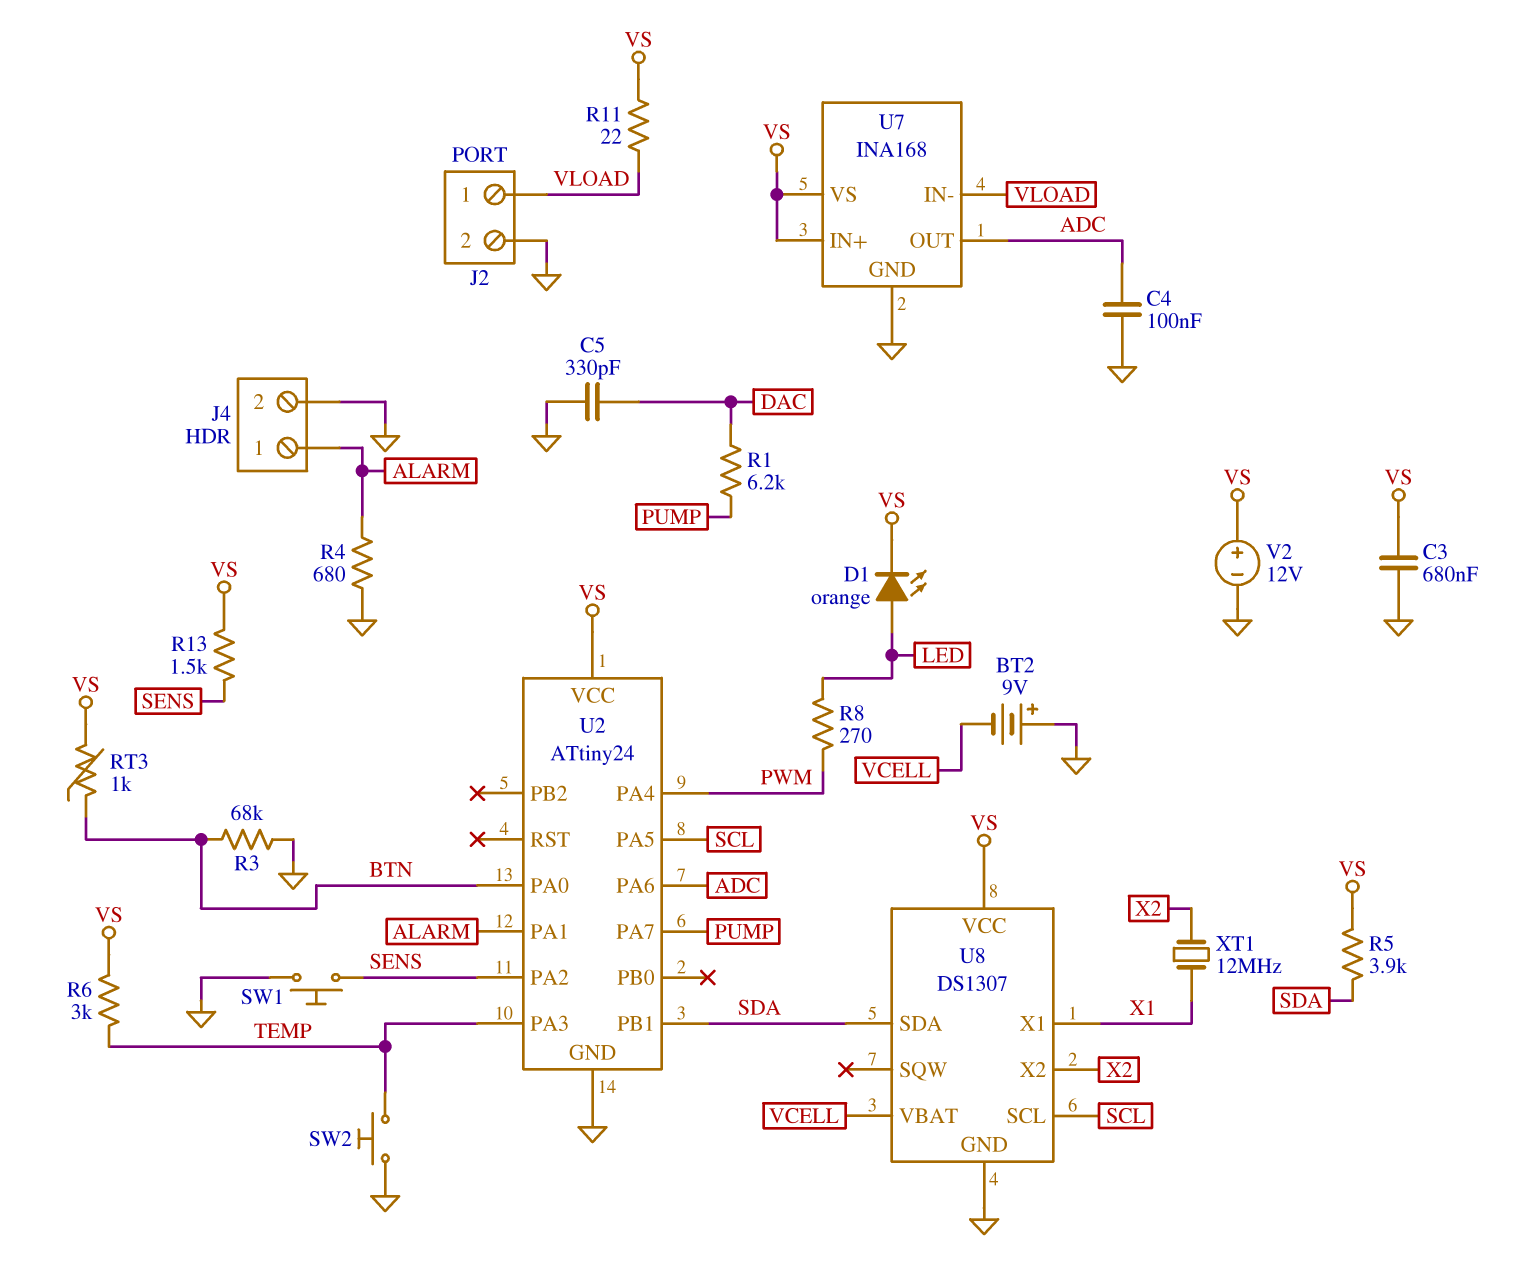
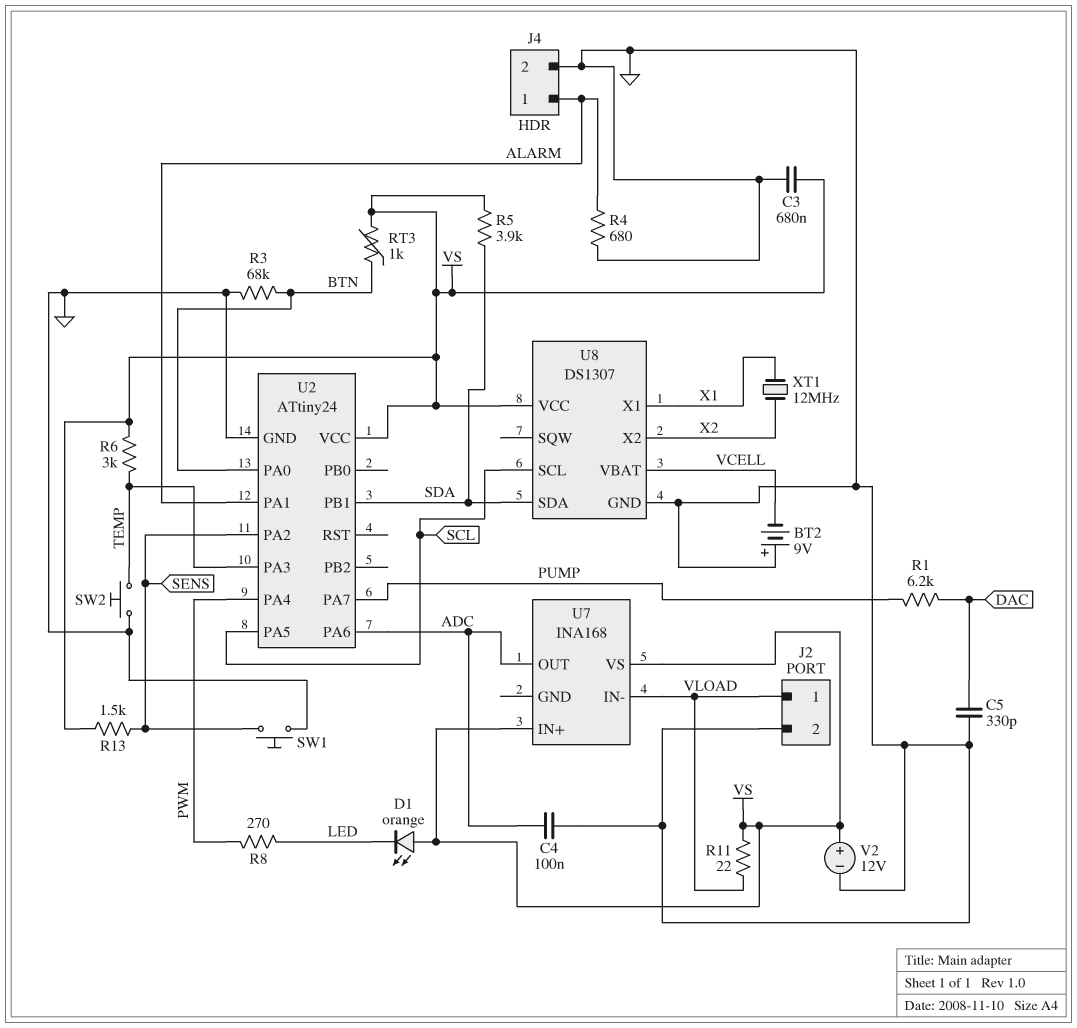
D1: LED orange (A LED, K VS) -> LED orange (A VS, K LED)
U7 pin GND: GND -> none

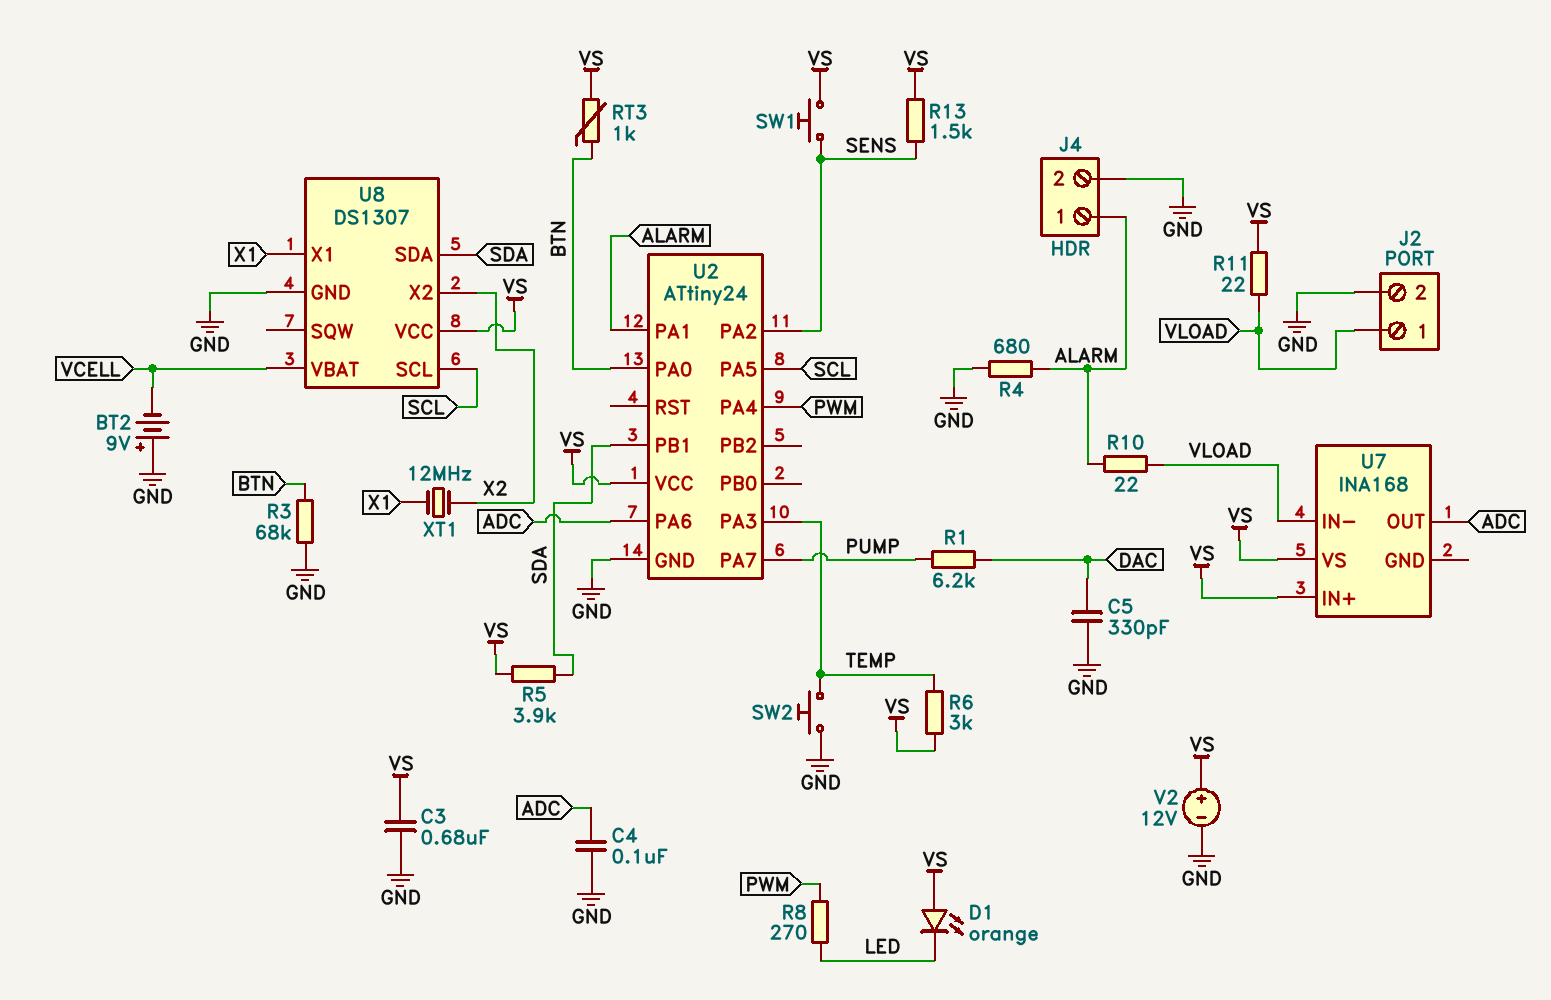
R10: none -> 22 (ALARM, VLOAD)
SW1: button (GND, SENS) -> button (SENS, VS)

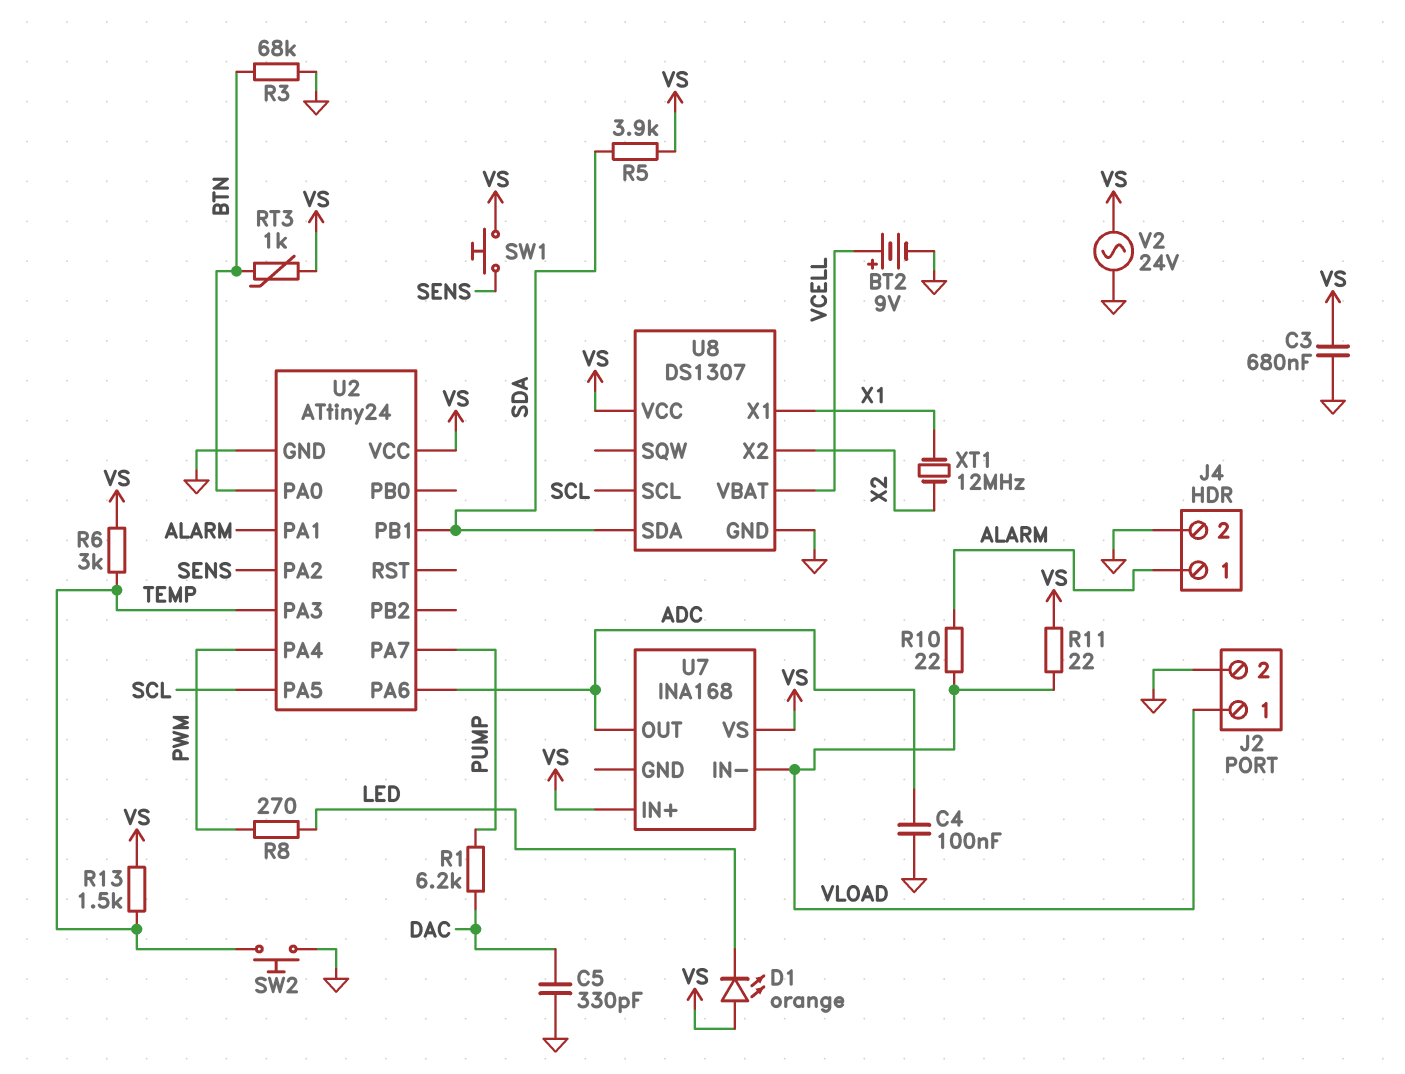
BT2: 9V (plus GND, minus VCELL) -> 9V (plus VCELL, minus GND)
R4: 680 (ALARM, GND) -> none
R13: 1.5k (SENS, VS) -> 1.5k (TEMP, VS)
V2: 12V (plus VS, minus GND) -> AC 24V (GND, VS)

